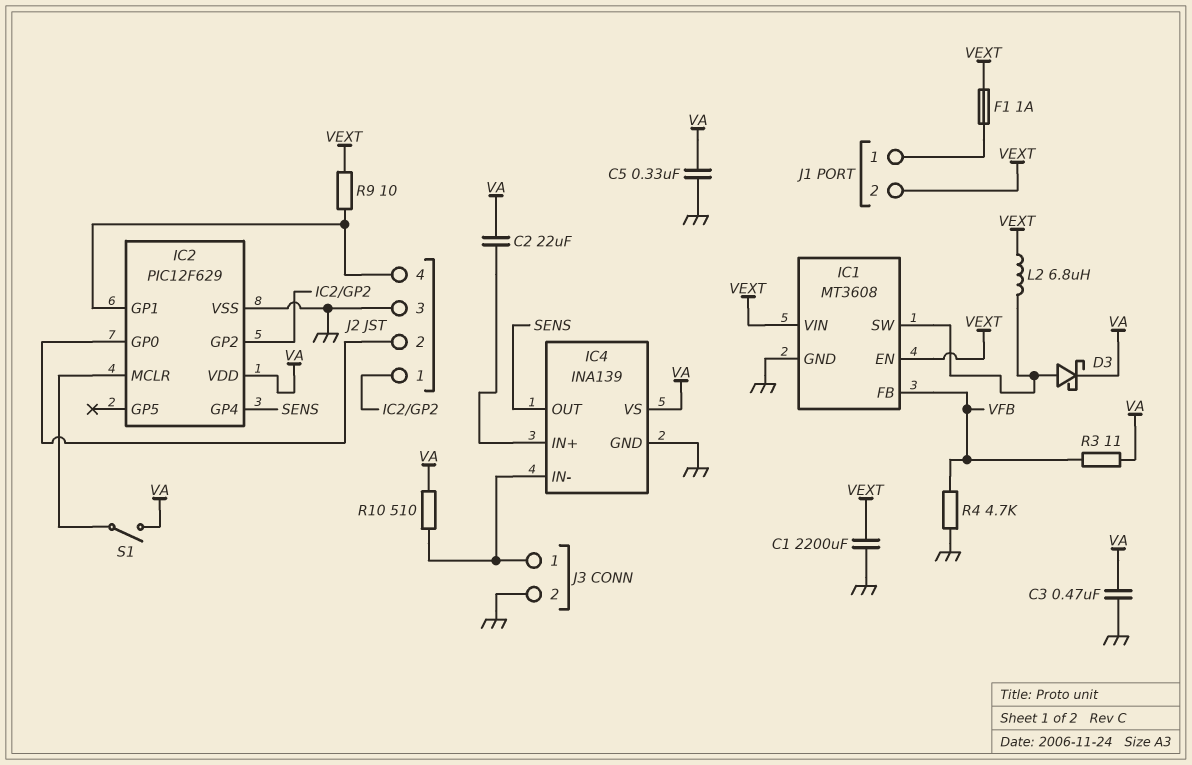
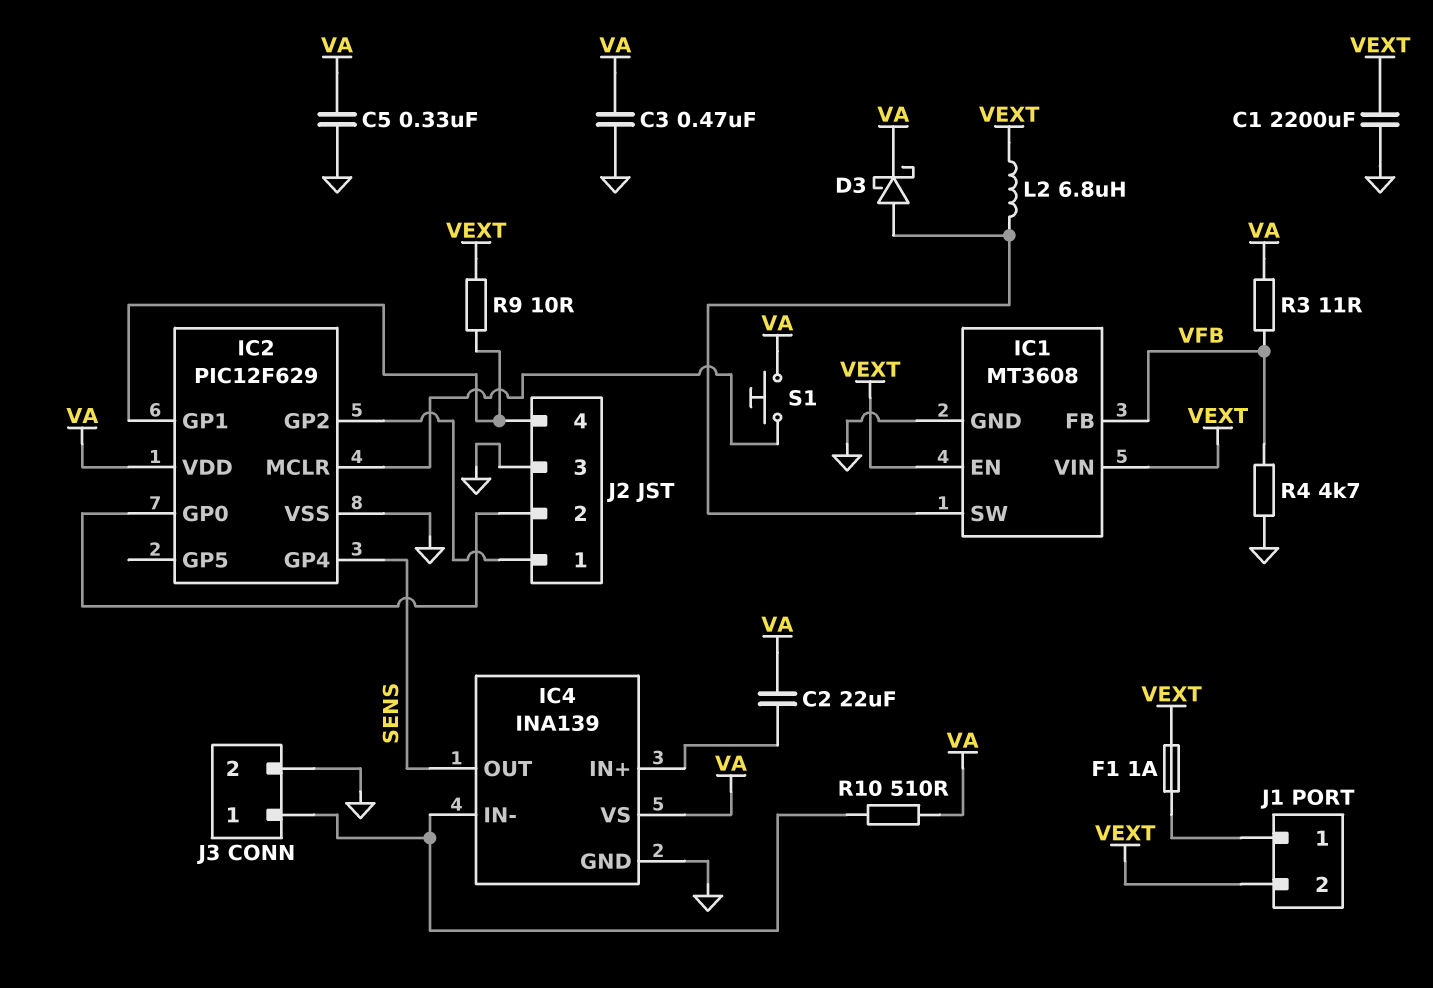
S1: switch (IC2/MCLR, VA) -> button (IC2/MCLR, VA)

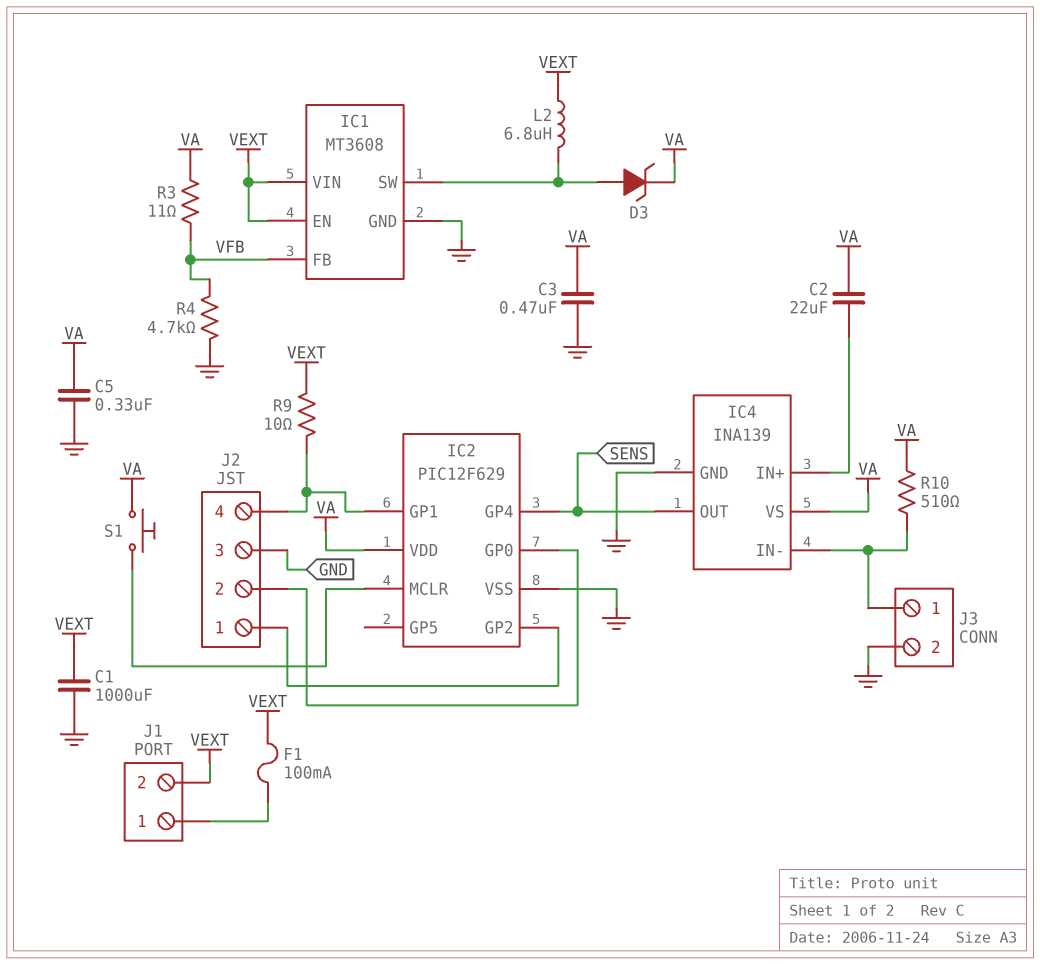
C1: 2200uF (GND, VEXT) -> 1000uF (GND, VEXT)
D3: schottky (A IC1/SW, K VA) -> zener (A IC1/SW, K VA)
F1: 1A (J1/1, VEXT) -> 100mA (J1/1, VEXT)

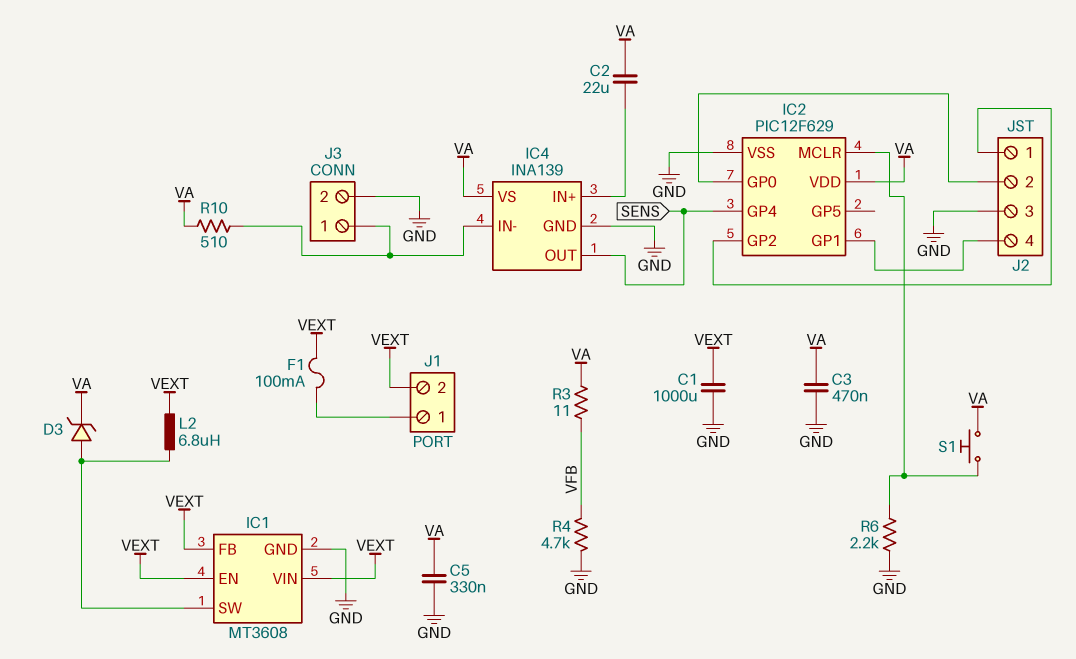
IC1 pin FB: VFB -> VEXT
R6: none -> 2.2k (GND, IC2/MCLR)
R9: 10 (IC2/GP1, VEXT) -> none

